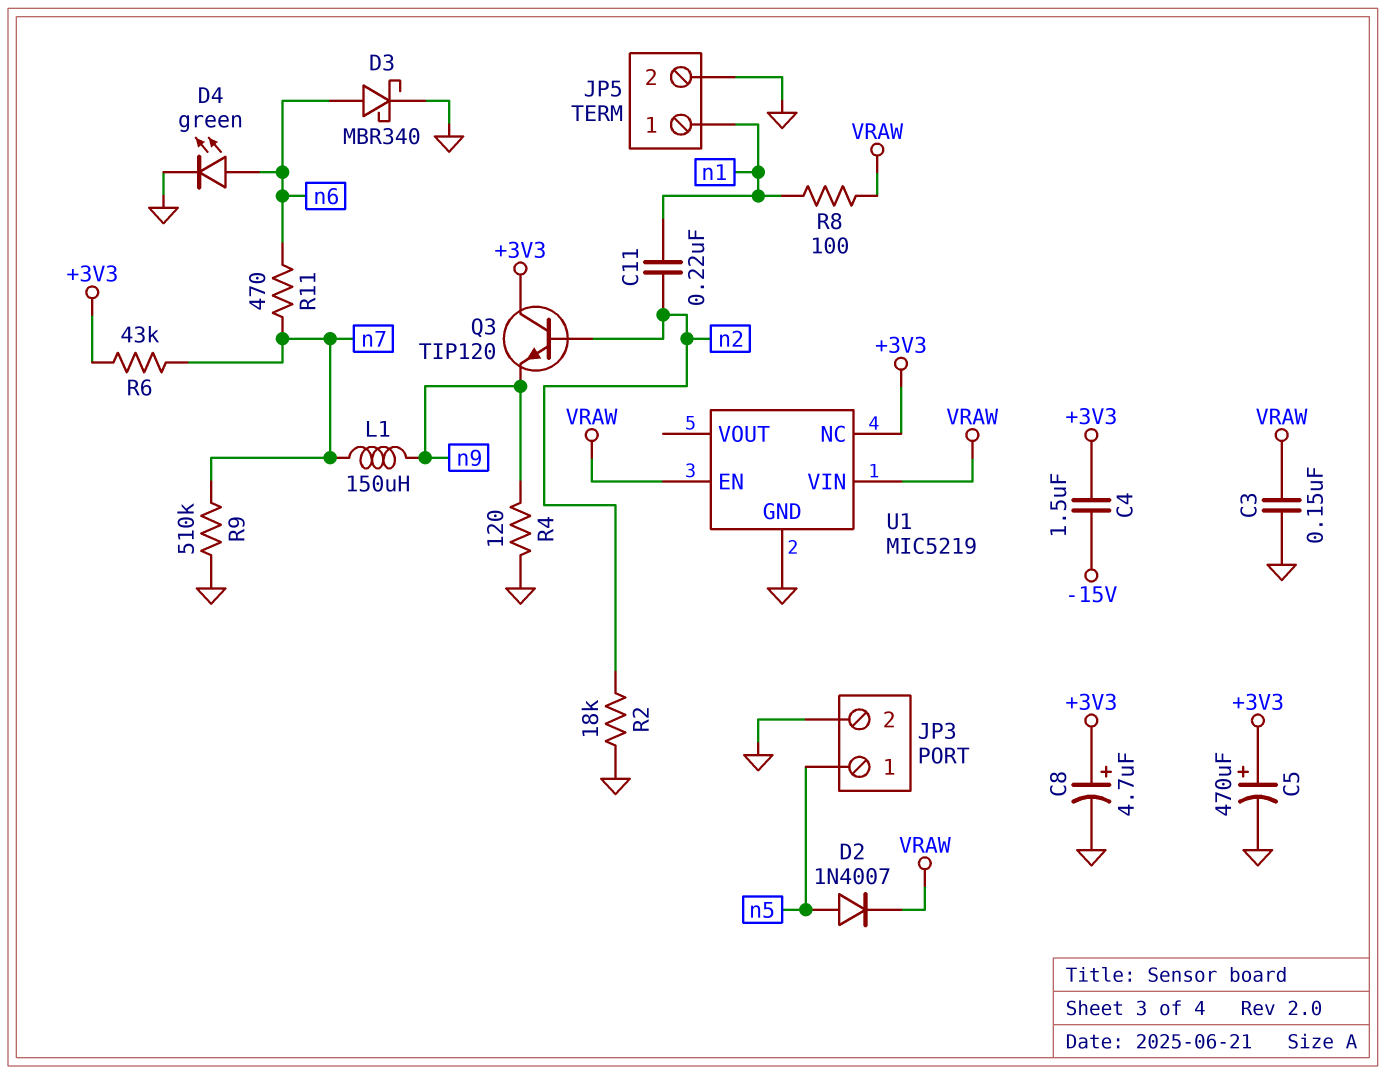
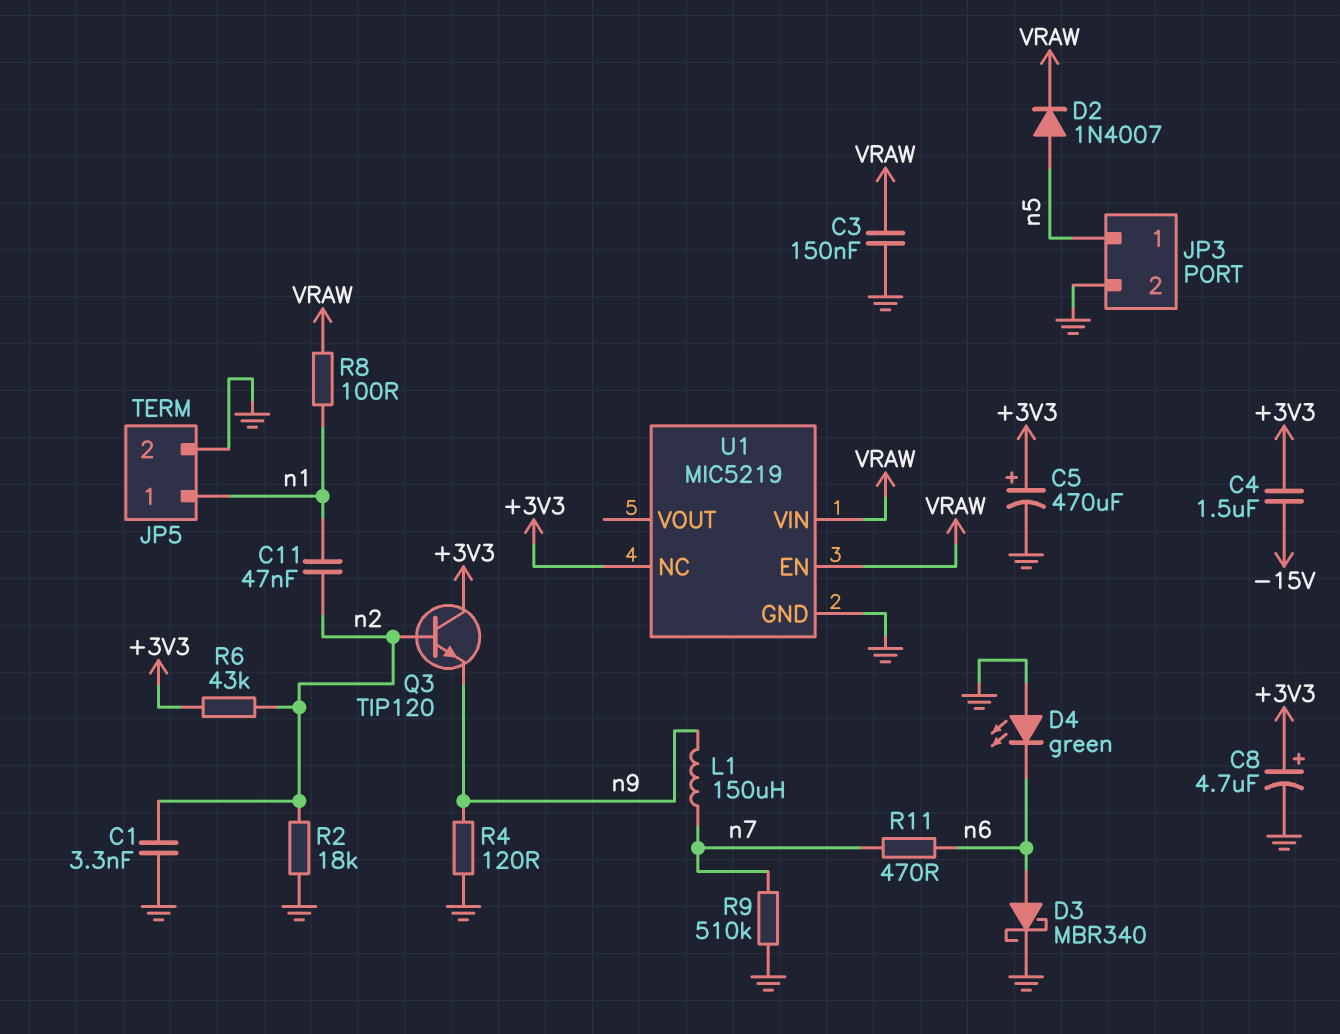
C1: none -> 3.3nF (GND, n2)
C11: 220nF (n1, n2) -> 47nF (n1, n2)
D4: LED green (A n6, K GND) -> LED green (A GND, K n6)
R6: 43k (+3V3, n7) -> 43k (+3V3, n2)

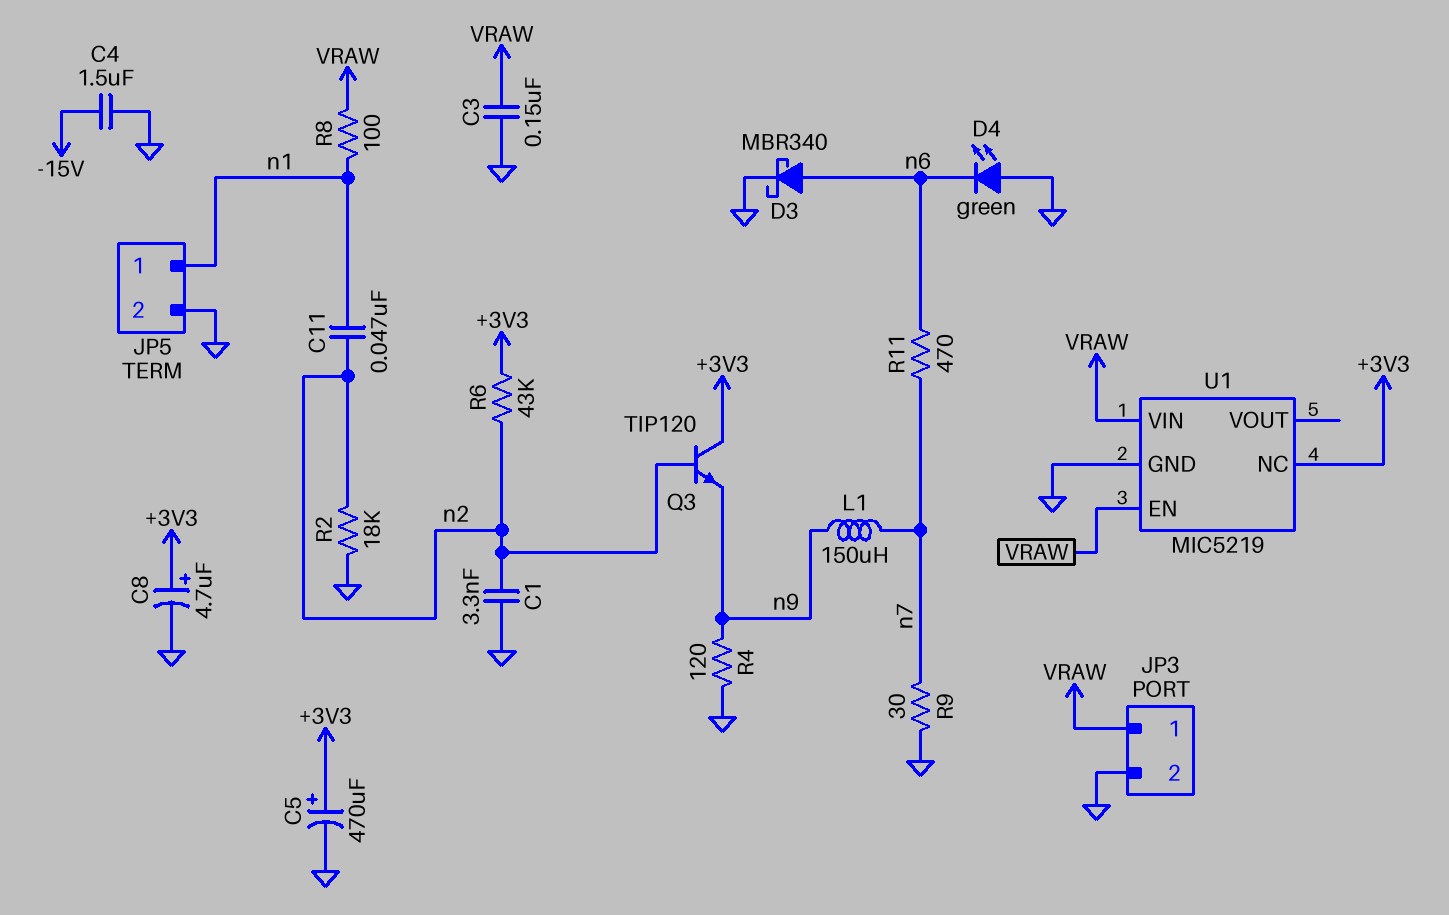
C4: 1.5uF (+3V3, -15V) -> 1.5uF (-15V, GND)
D2: diode 1N4007 (A n5, K VRAW) -> none
JP3 pin 1: n5 -> VRAW
R9: 510k (GND, n7) -> 30 (GND, n7)

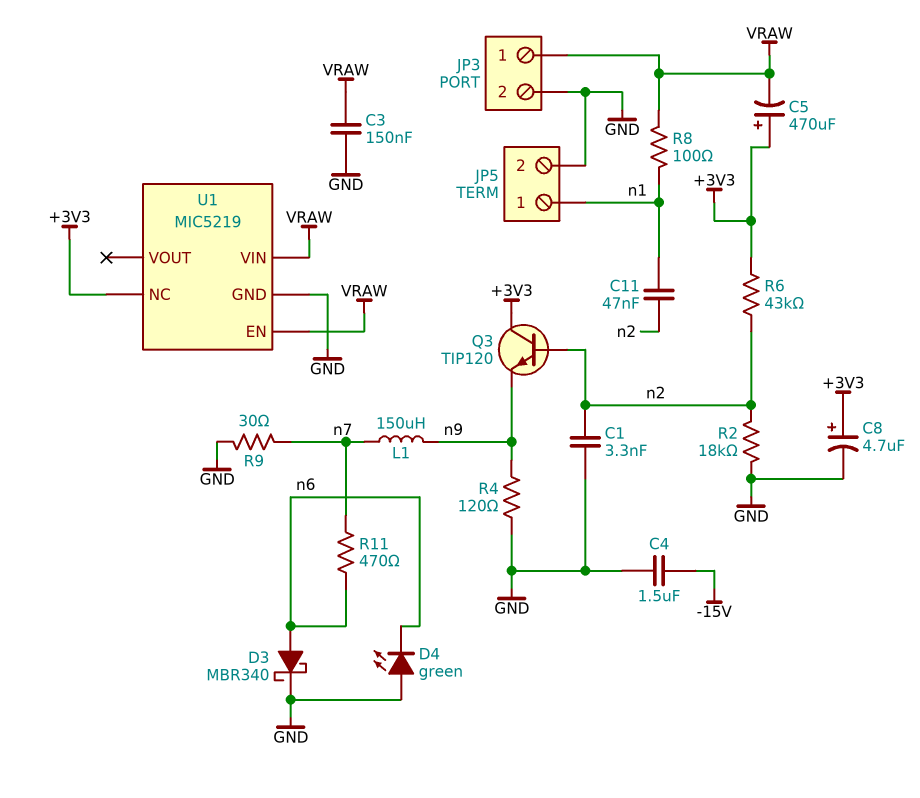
C5: 470uF (plus +3V3, minus GND) -> 470uF (plus +3V3, minus VRAW)

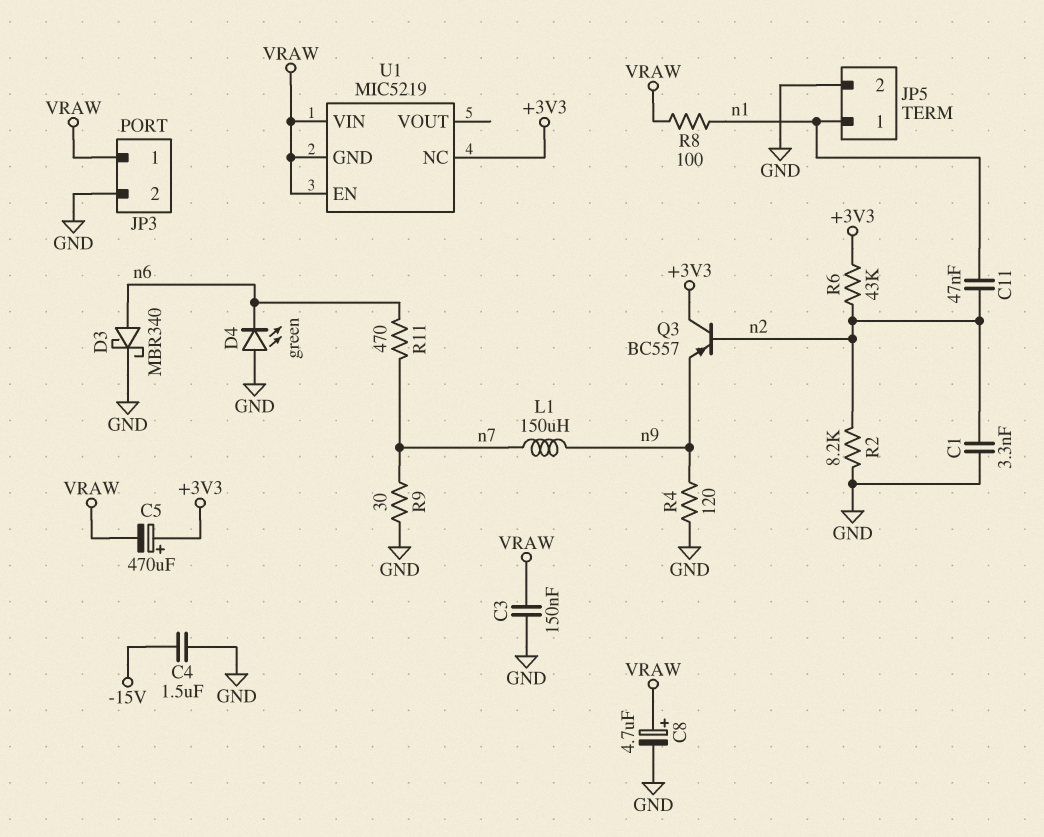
C8: 4.7uF (plus +3V3, minus GND) -> 4.7uF (plus VRAW, minus GND)
Q3: NPN TIP120 (B n2, C +3V3, E n9) -> PNP BC557 (B n2, C +3V3, E n9)
R2: 18k (GND, n2) -> 8.2k (GND, n2)
U1 pin GND: GND -> VRAW

